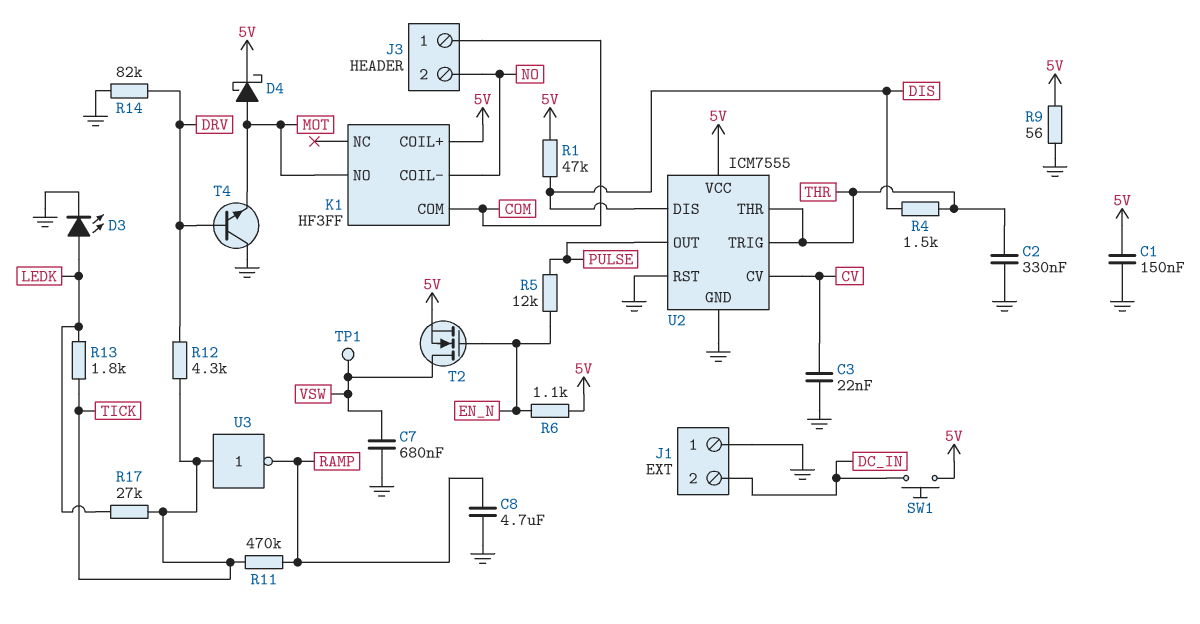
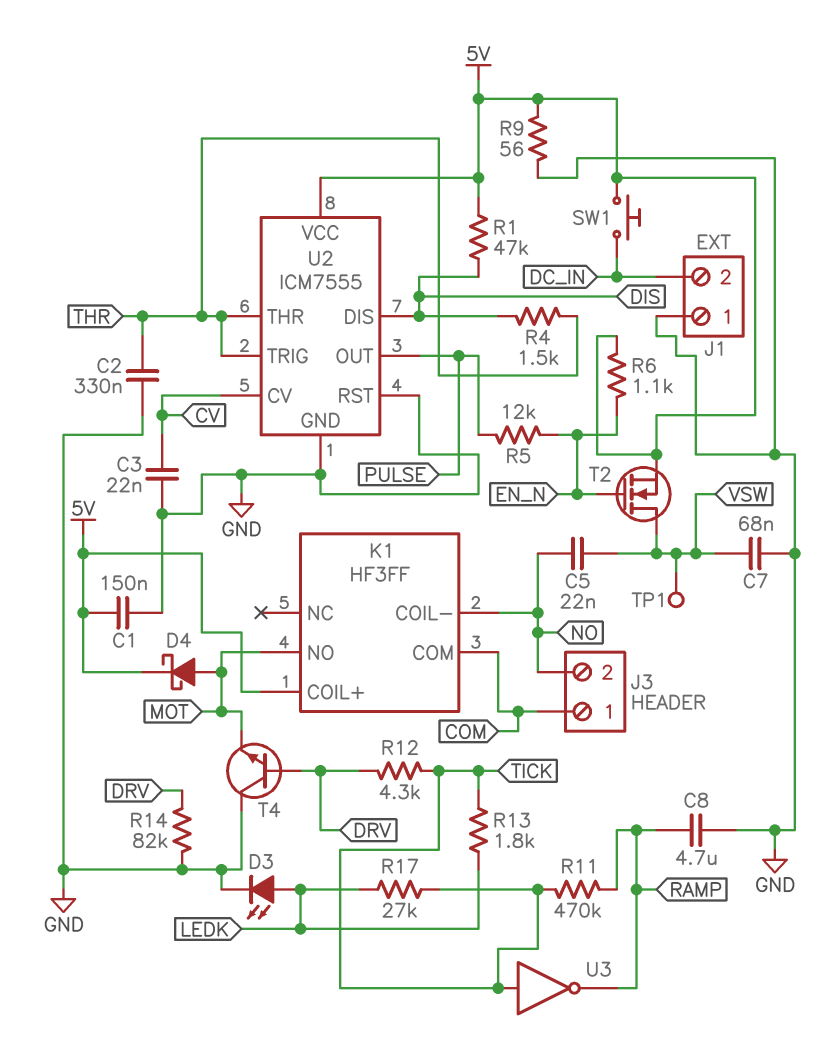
C5: none -> 22nF (NO, VSW)
C7: 680nF (GND, VSW) -> 68nF (GND, VSW)

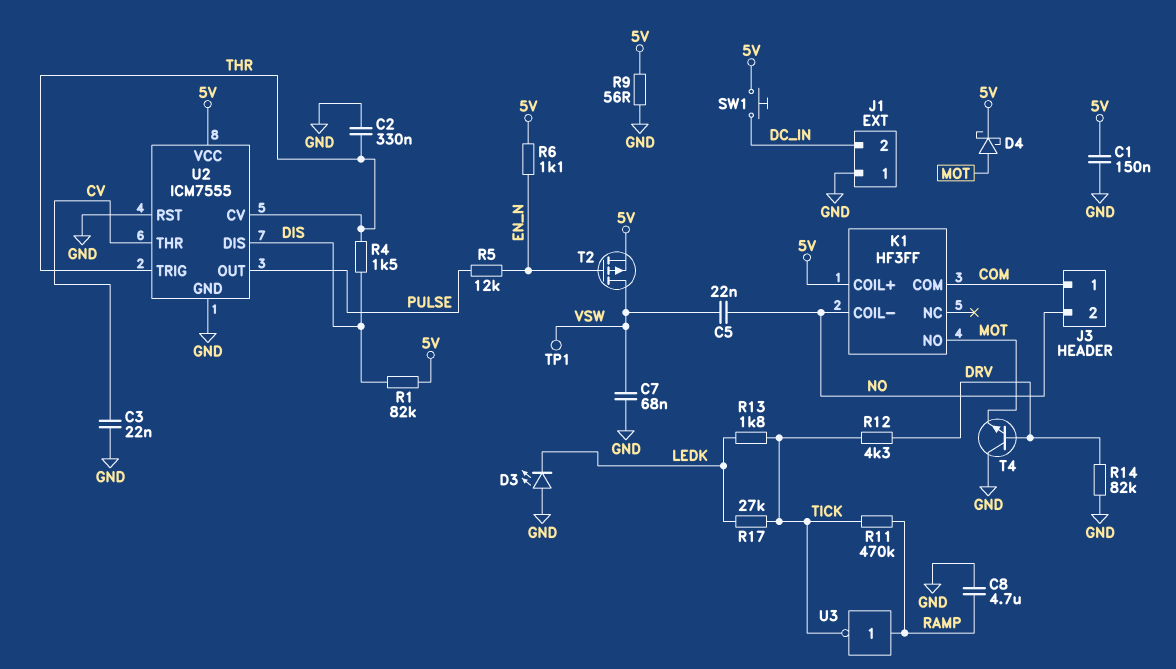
D3: LED (A LEDK, K GND) -> LED (A GND, K LEDK)
R1: 47k (5V, DIS) -> 82k (5V, DIS)
T2: NMOS (G EN_N, D VSW, S 5V) -> PMOS (G EN_N, D VSW, S 5V)
U2 pin CV: CV -> THR
U2 pin THR: THR -> CV
U3: NOT (in TICK, out RAMP) -> NOT (in RAMP, out TICK)

